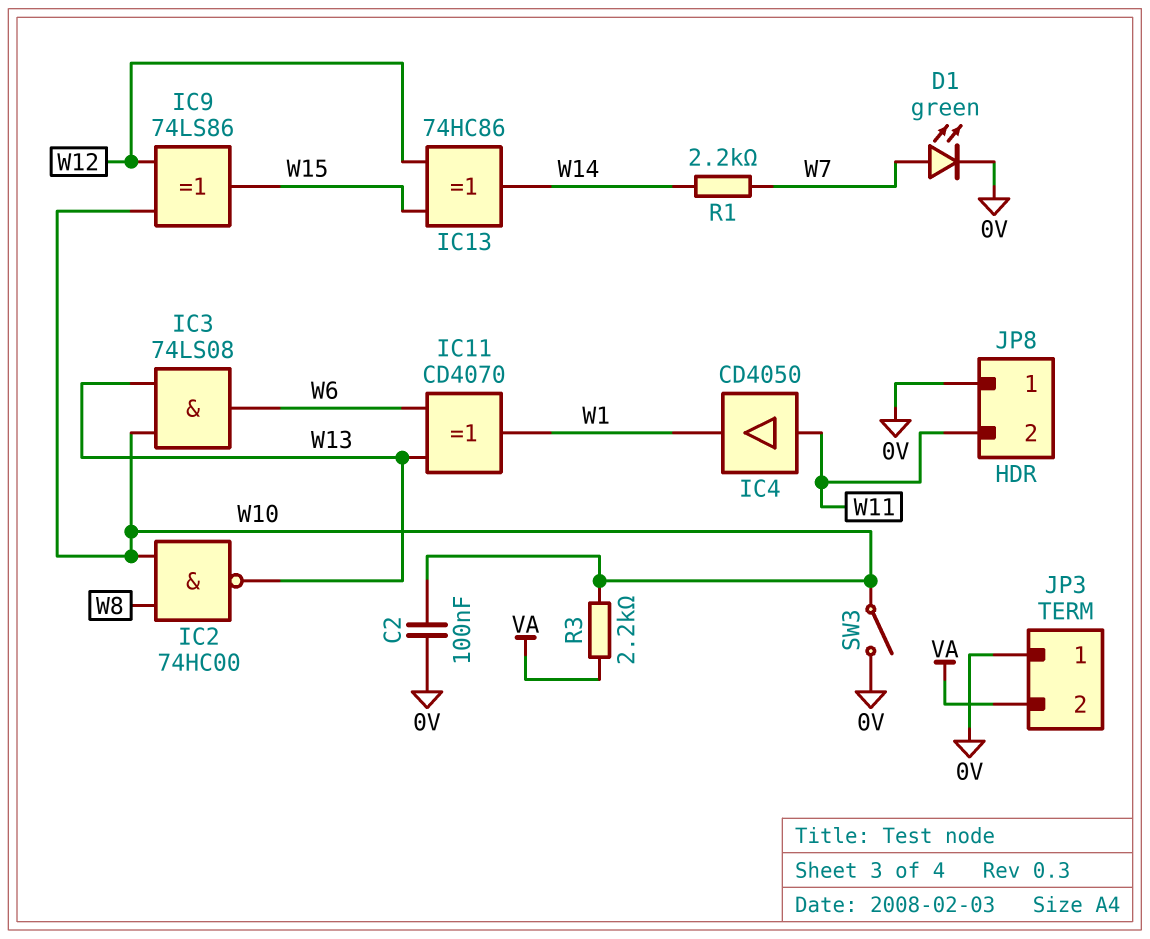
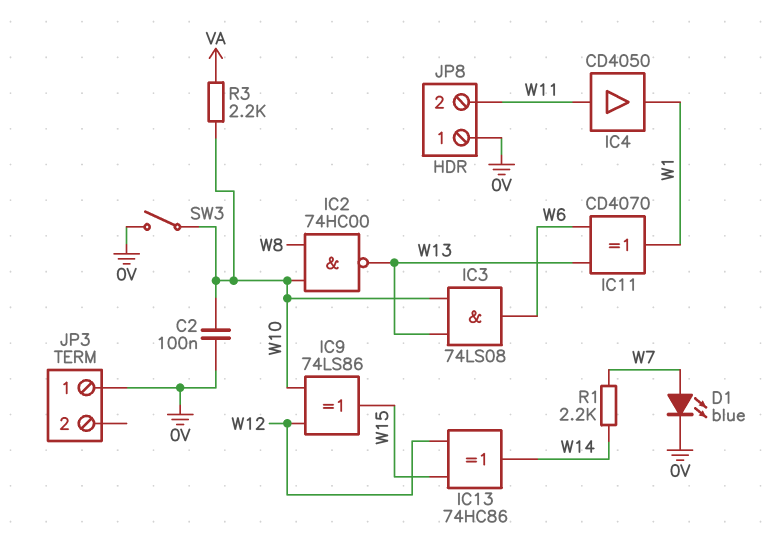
D1: LED green (A W7, K 0V) -> LED blue (A W7, K 0V)
JP3 pin 2: VA -> none

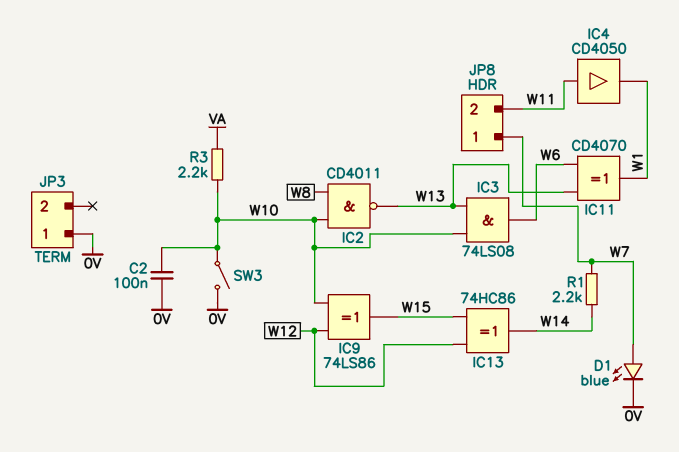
IC2: NAND 74HC00 (in W8, in W10, out W13) -> NAND CD4011 (in W8, in W10, out W13)
JP8 pin 1: 0V -> W7

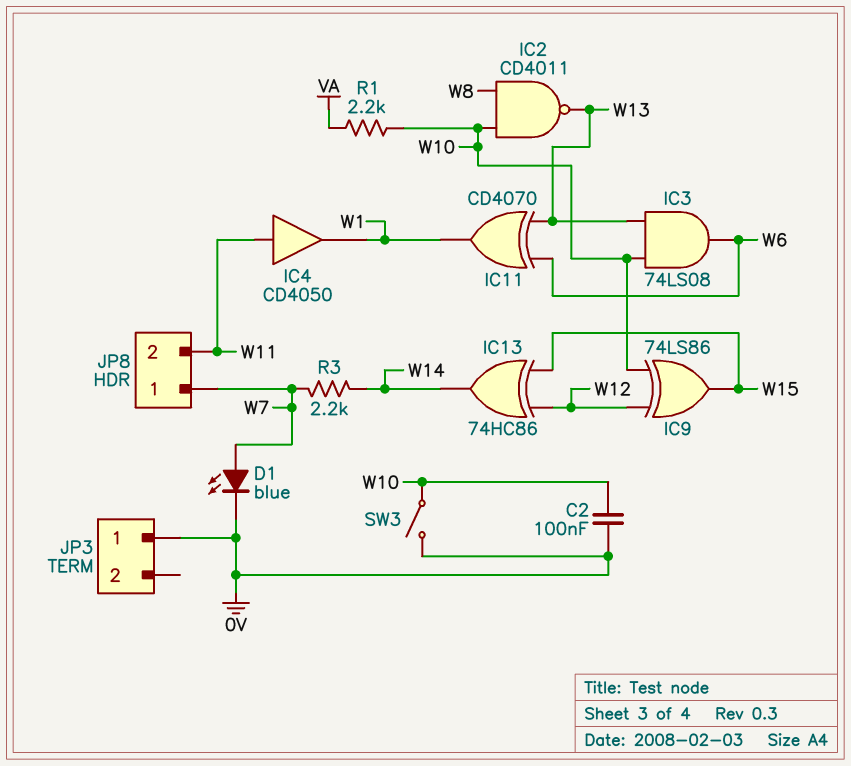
R1: 2.2k (W7, W14) -> 2.2k (VA, W10)
R3: 2.2k (VA, W10) -> 2.2k (W7, W14)

